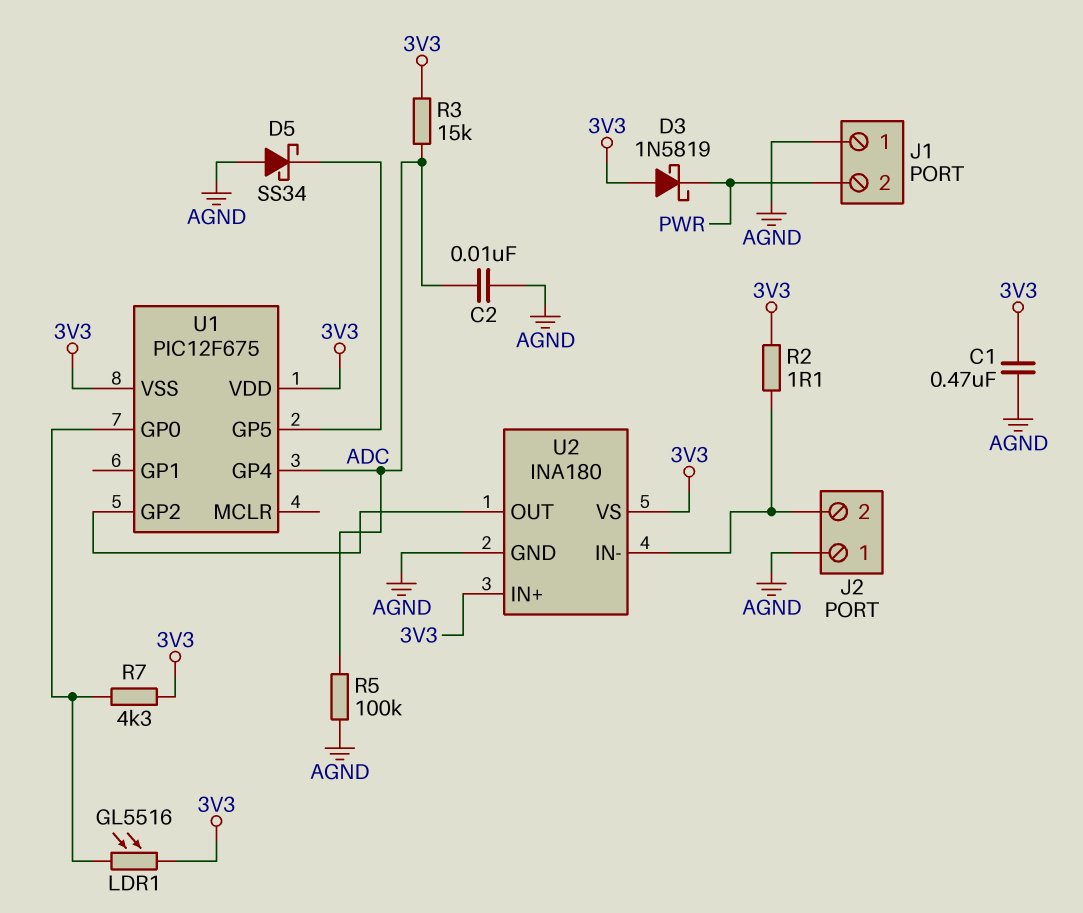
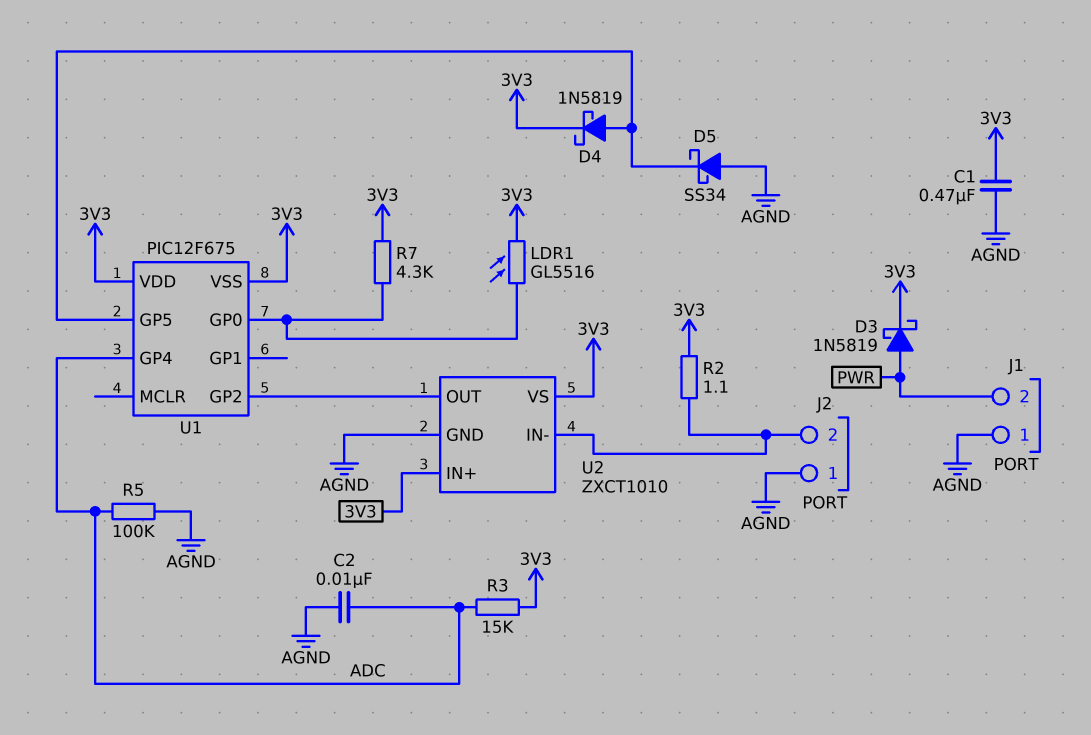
D3: schottky 1N5819 (A 3V3, K PWR) -> schottky 1N5819 (A PWR, K 3V3)
D4: none -> schottky 1N5819 (A U1/GP5, K 3V3)
U2: INA180 -> ZXCT1010

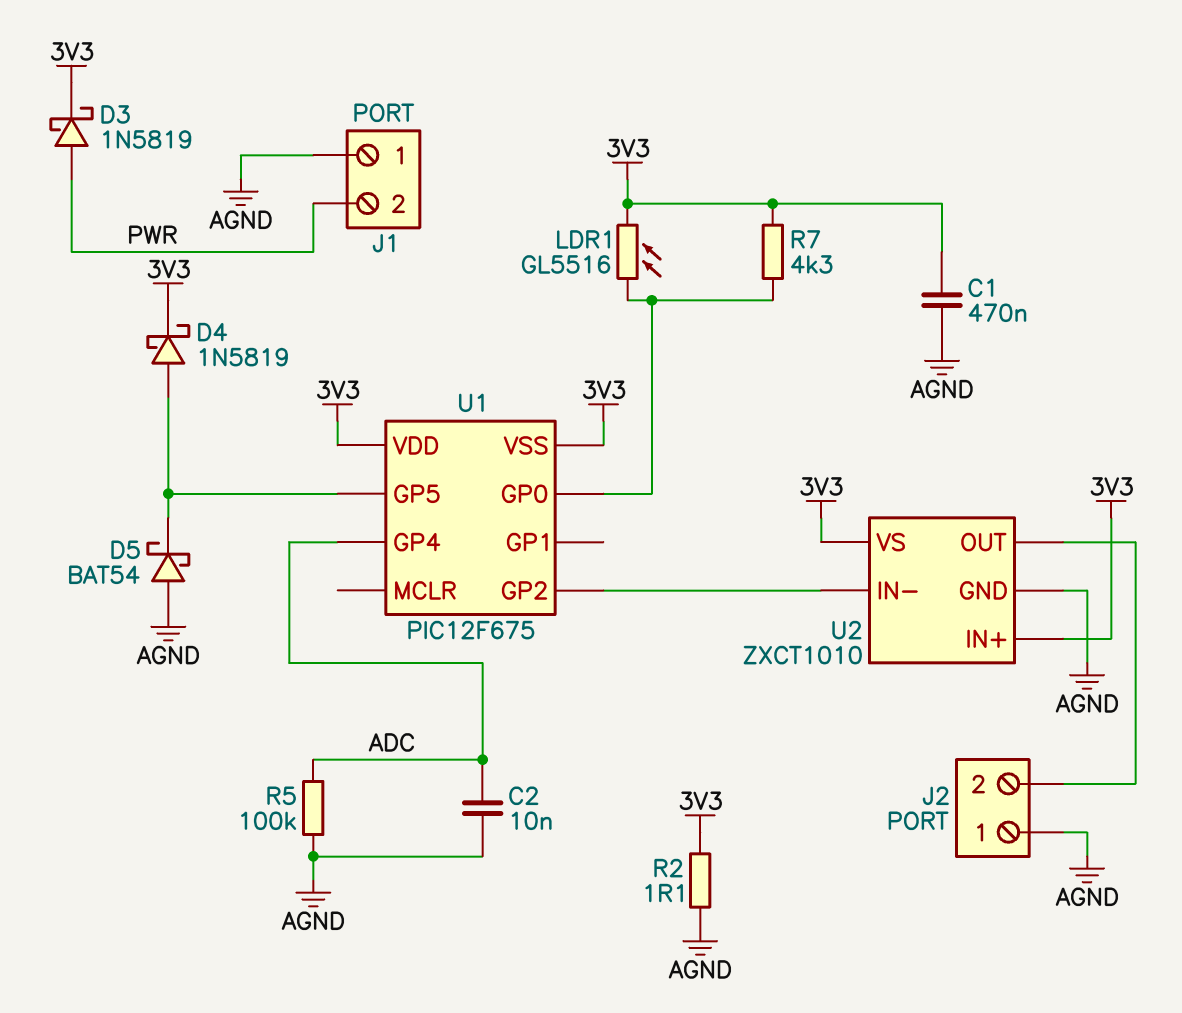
D5: schottky SS34 (A AGND, K U1/GP5) -> schottky BAT54 (A AGND, K U1/GP5)
R2: 1.1 (3V3, J2/2) -> 1.1 (3V3, AGND)
R3: 15k (3V3, ADC) -> none
U2 pin IN-: J2/2 -> U1/GP2
U2 pin OUT: U1/GP2 -> J2/2

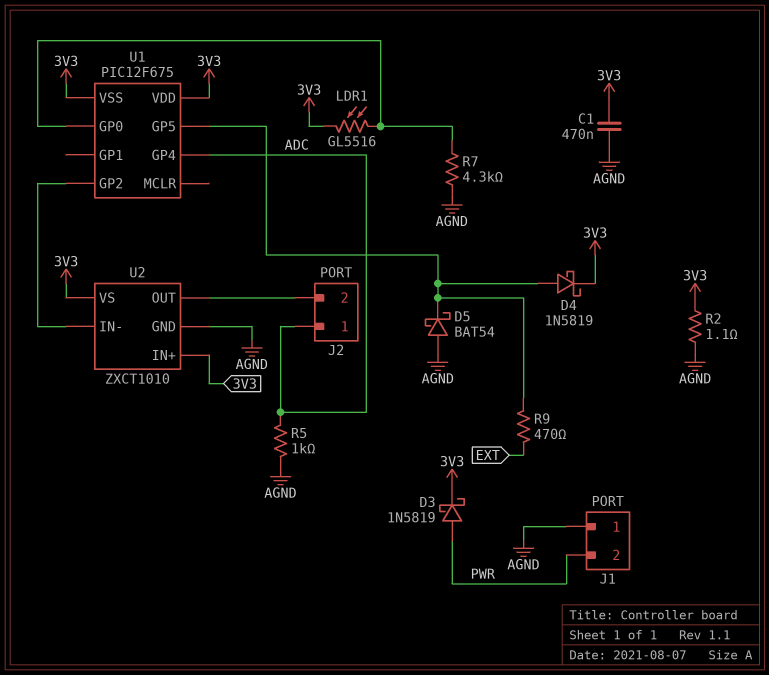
C2: 10nF (ADC, AGND) -> none
J2 pin 1: AGND -> ADC
R5: 100k (ADC, AGND) -> 1k (ADC, AGND)
R7: 4.3k (3V3, U1/GP0) -> 4.3k (AGND, U1/GP0)
R9: none -> 470 (EXT, U1/GP5)

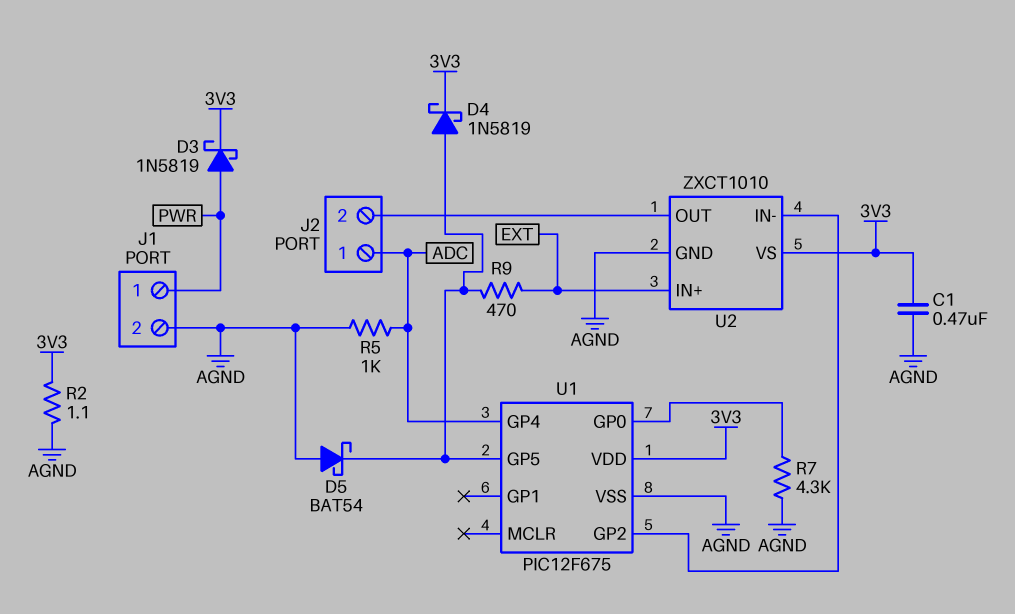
J1 pin 1: AGND -> PWR
J1 pin 2: PWR -> AGND
LDR1: GL5516 (3V3, U1/GP0) -> none
U1 pin VSS: 3V3 -> AGND
U2 pin IN+: 3V3 -> EXT

